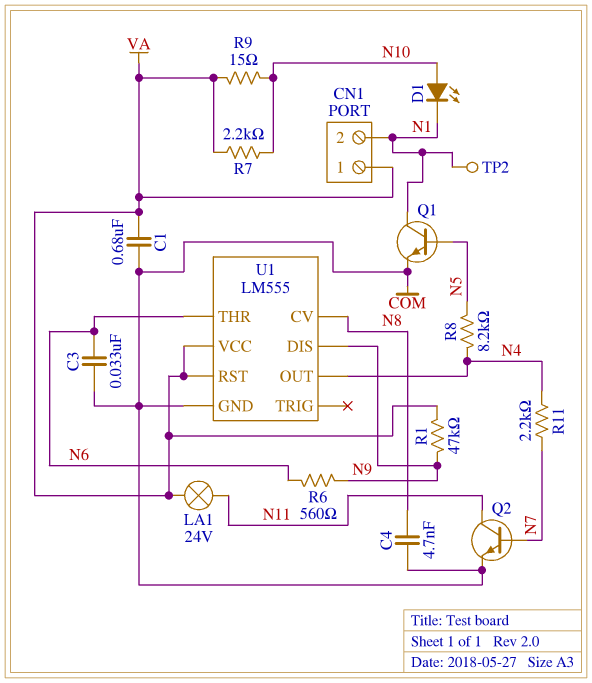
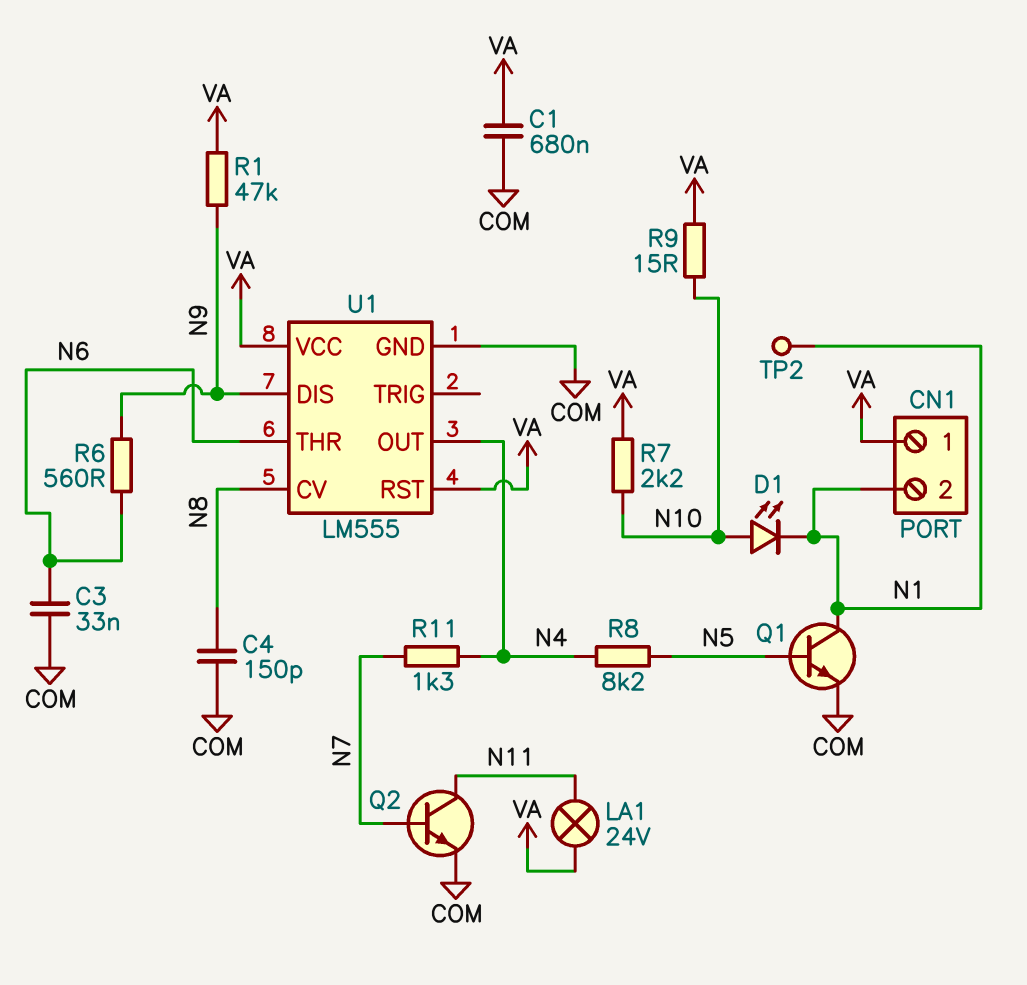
C4: 4.7nF (COM, N8) -> 150pF (COM, N8)
R11: 2.2k (N4, N7) -> 1.3k (N4, N7)

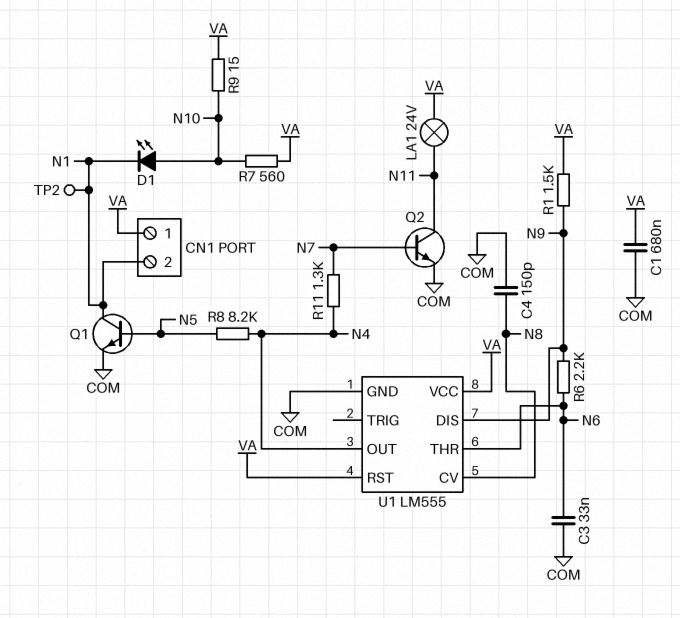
R1: 47k (N9, VA) -> 1.5k (N9, VA)
R6: 560 (N6, N9) -> 2.2k (N6, N9)
R7: 2.2k (N10, VA) -> 560 (N10, VA)

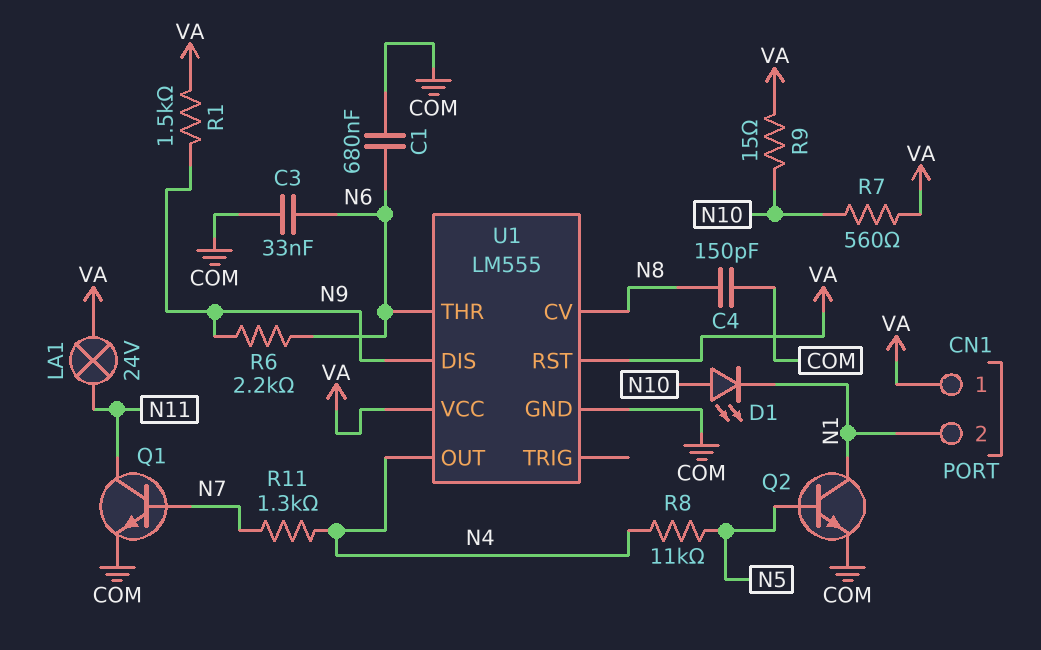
C1: 680nF (COM, VA) -> 680nF (COM, N6)
Q1: NPN (B N5, C N1, E COM) -> NPN (B N7, C N11, E COM)
Q2: NPN (B N7, C N11, E COM) -> NPN (B N5, C N1, E COM)
R8: 8.2k (N4, N5) -> 11k (N4, N5)
TP2: test point (N1) -> none

